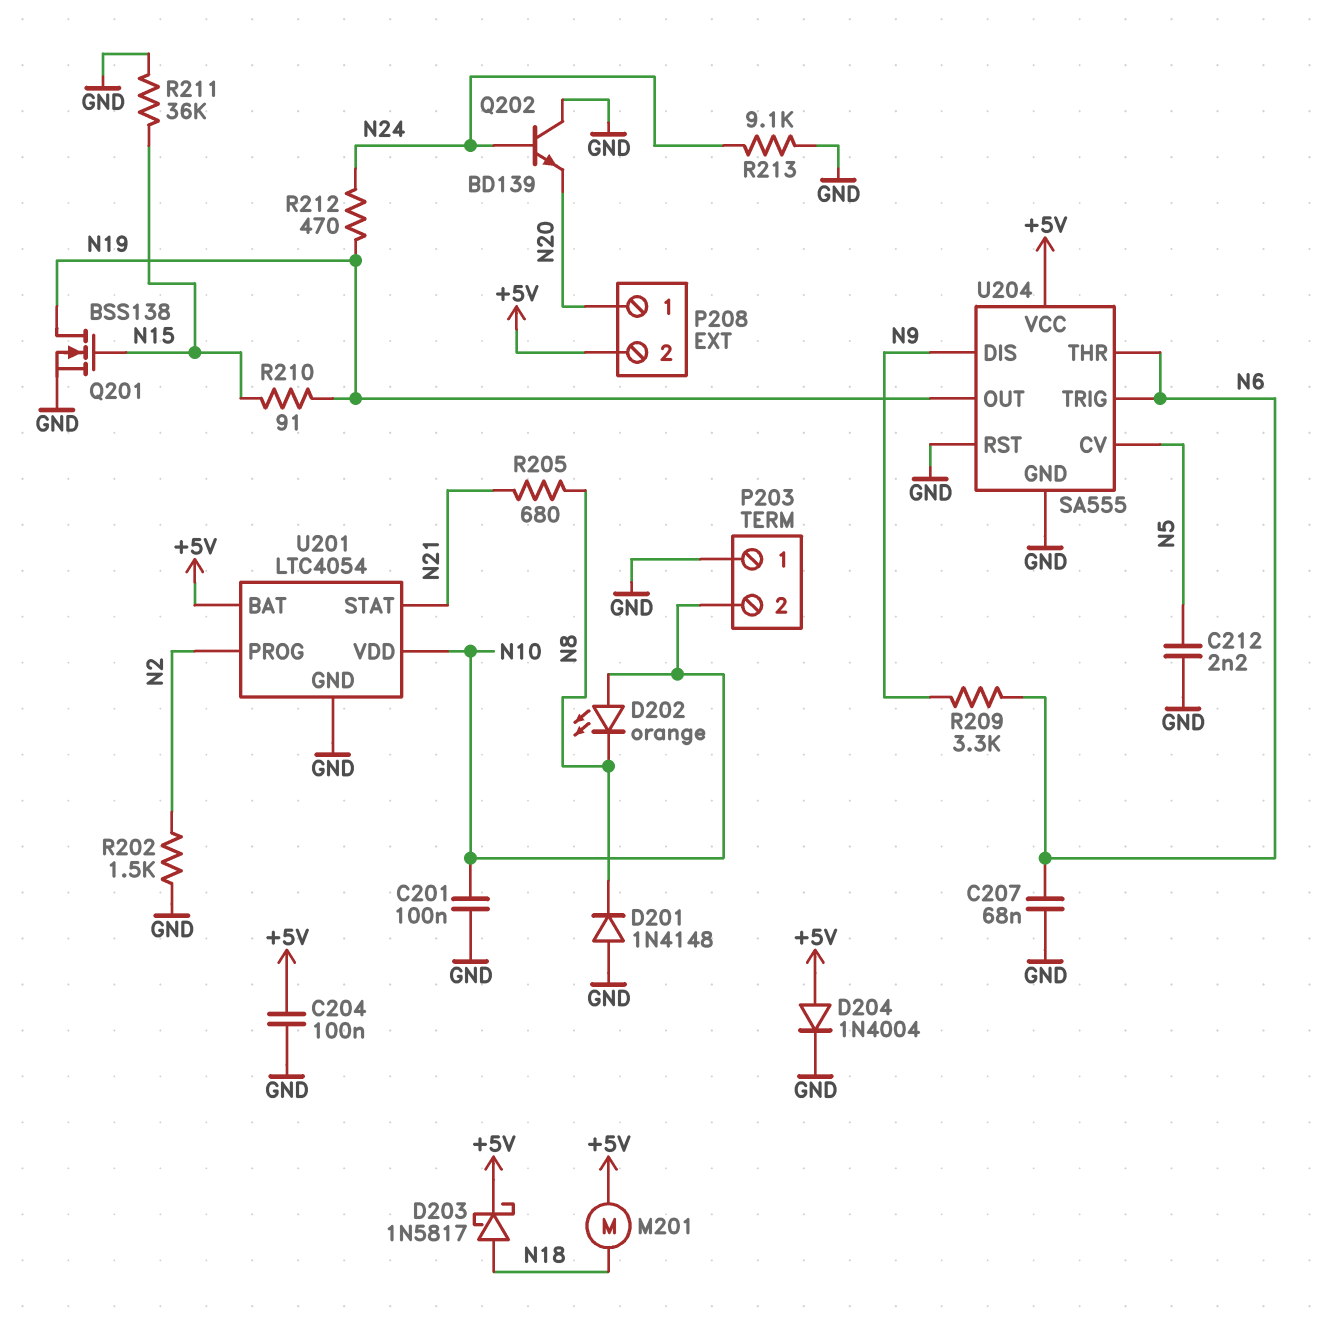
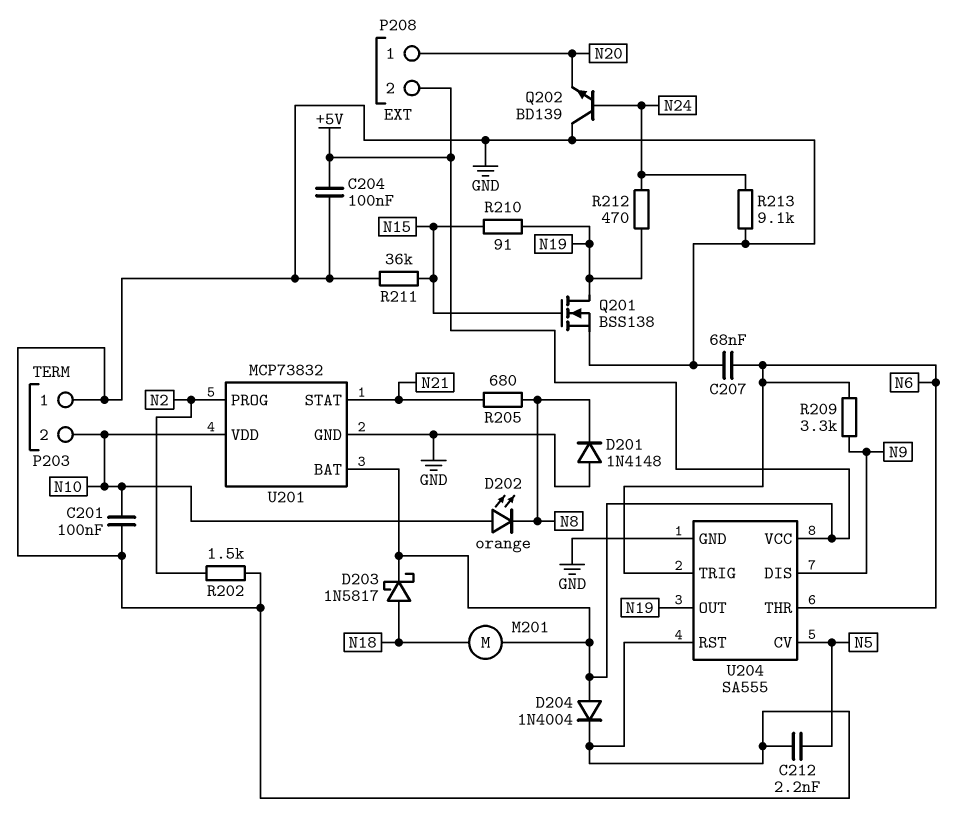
U201: LTC4054 -> MCP73832

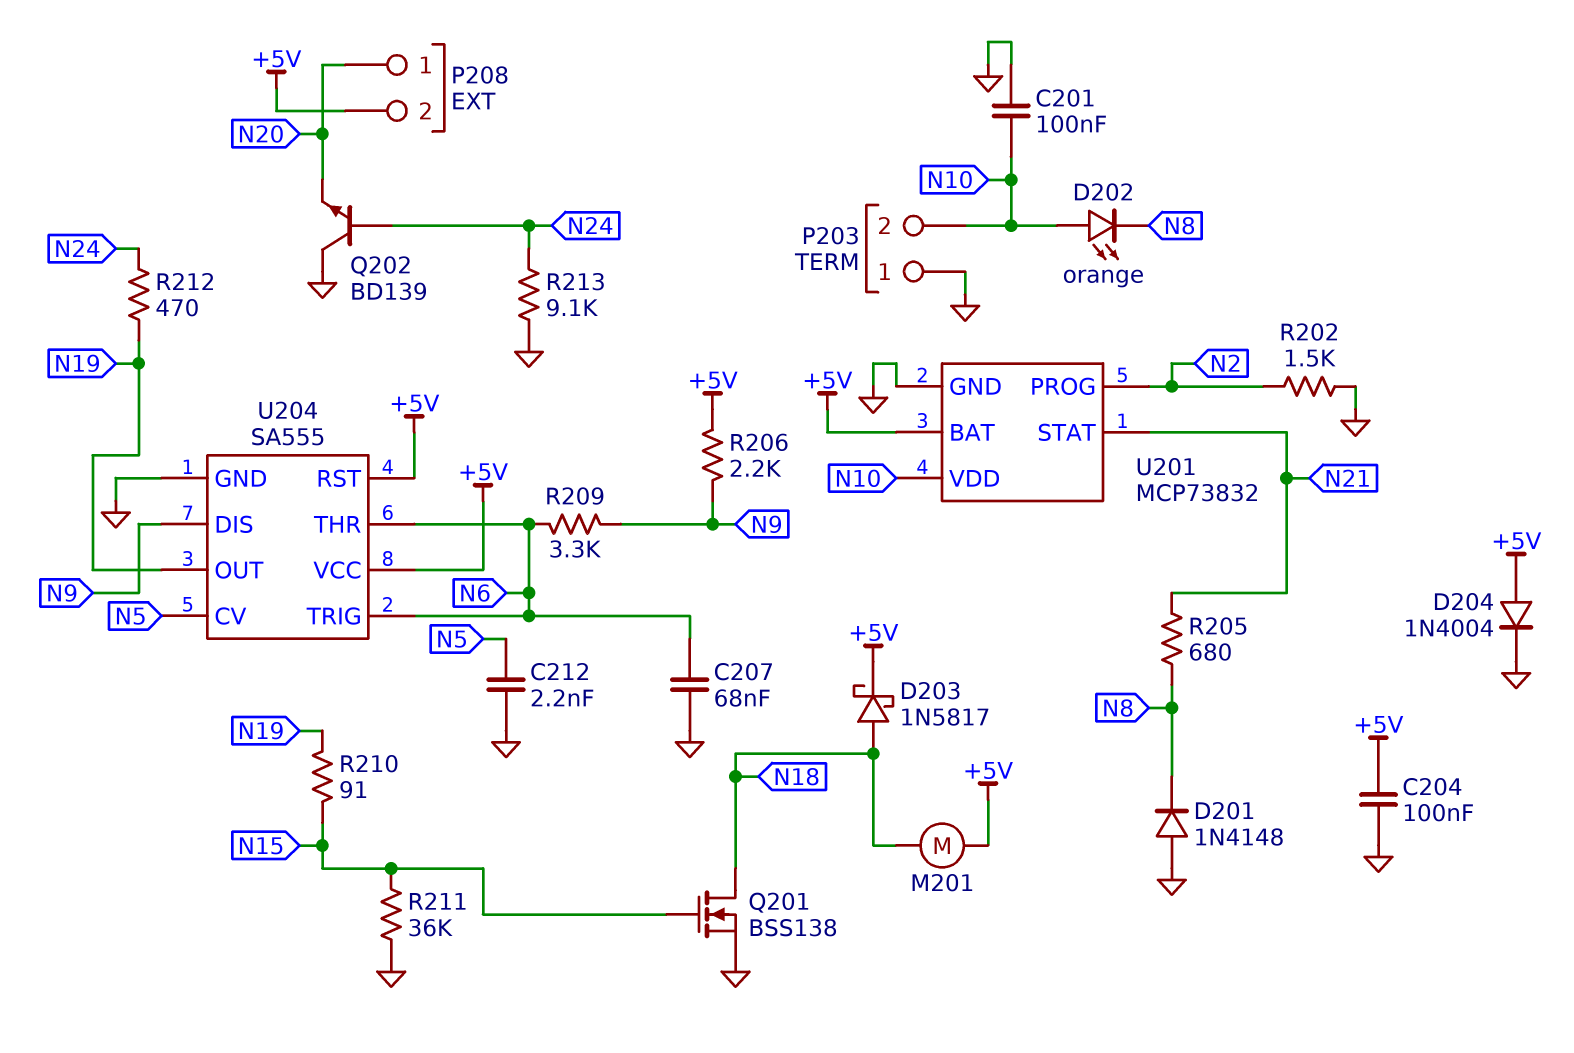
Q201: NMOS BSS138 (G N15, D N19, S GND) -> NMOS BSS138 (G N15, D N18, S GND)
R206: none -> 2.2k (+5V, N9)
U204 pin RST: GND -> +5V

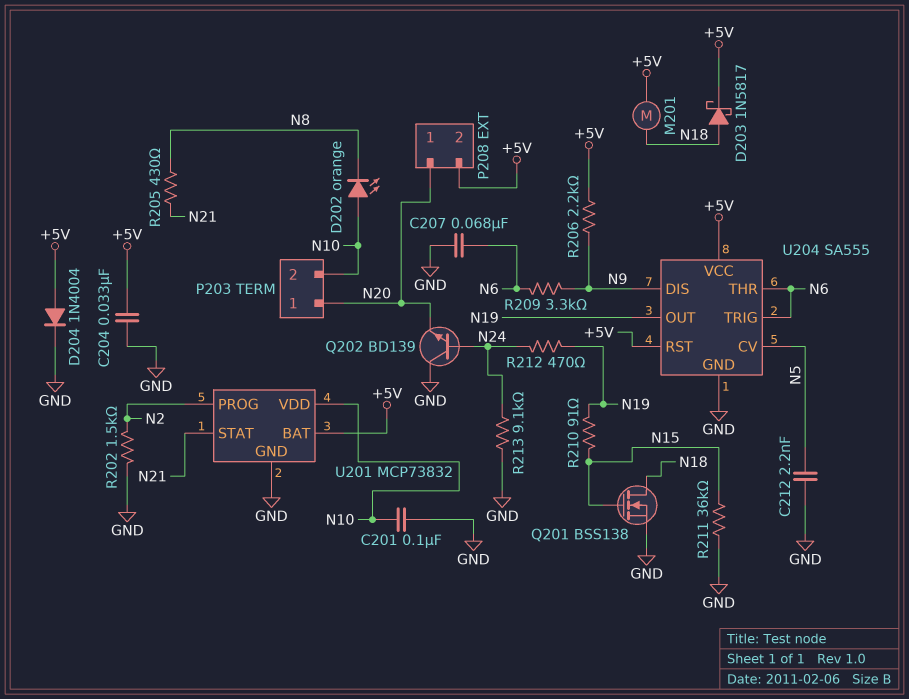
C204: 100nF (+5V, GND) -> 33nF (+5V, GND)
D201: diode 1N4148 (A GND, K N8) -> none
P203 pin 1: GND -> N20
R205: 680 (N8, N21) -> 430 (N8, N21)

